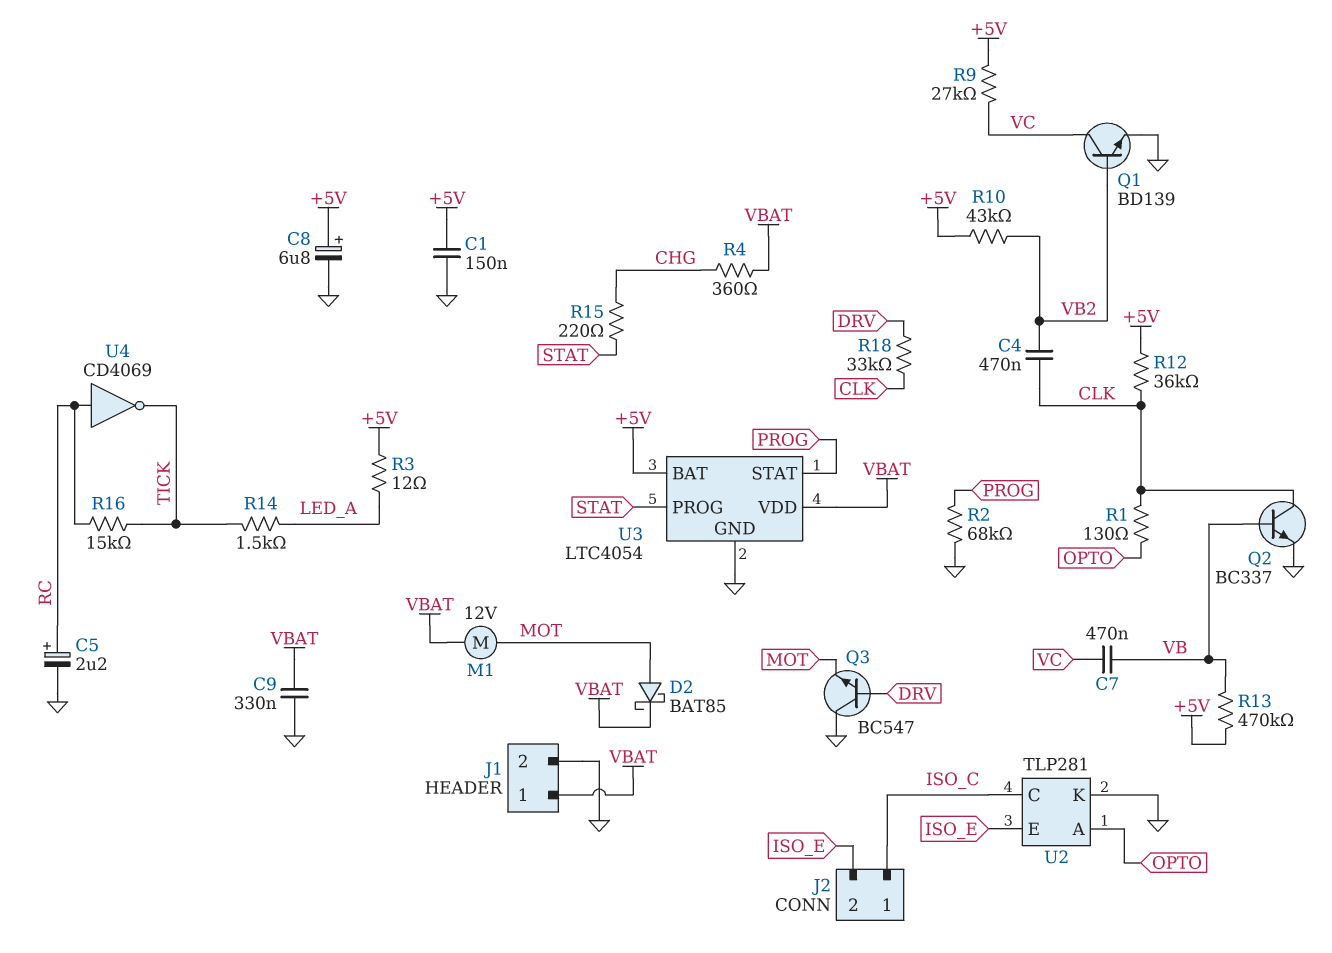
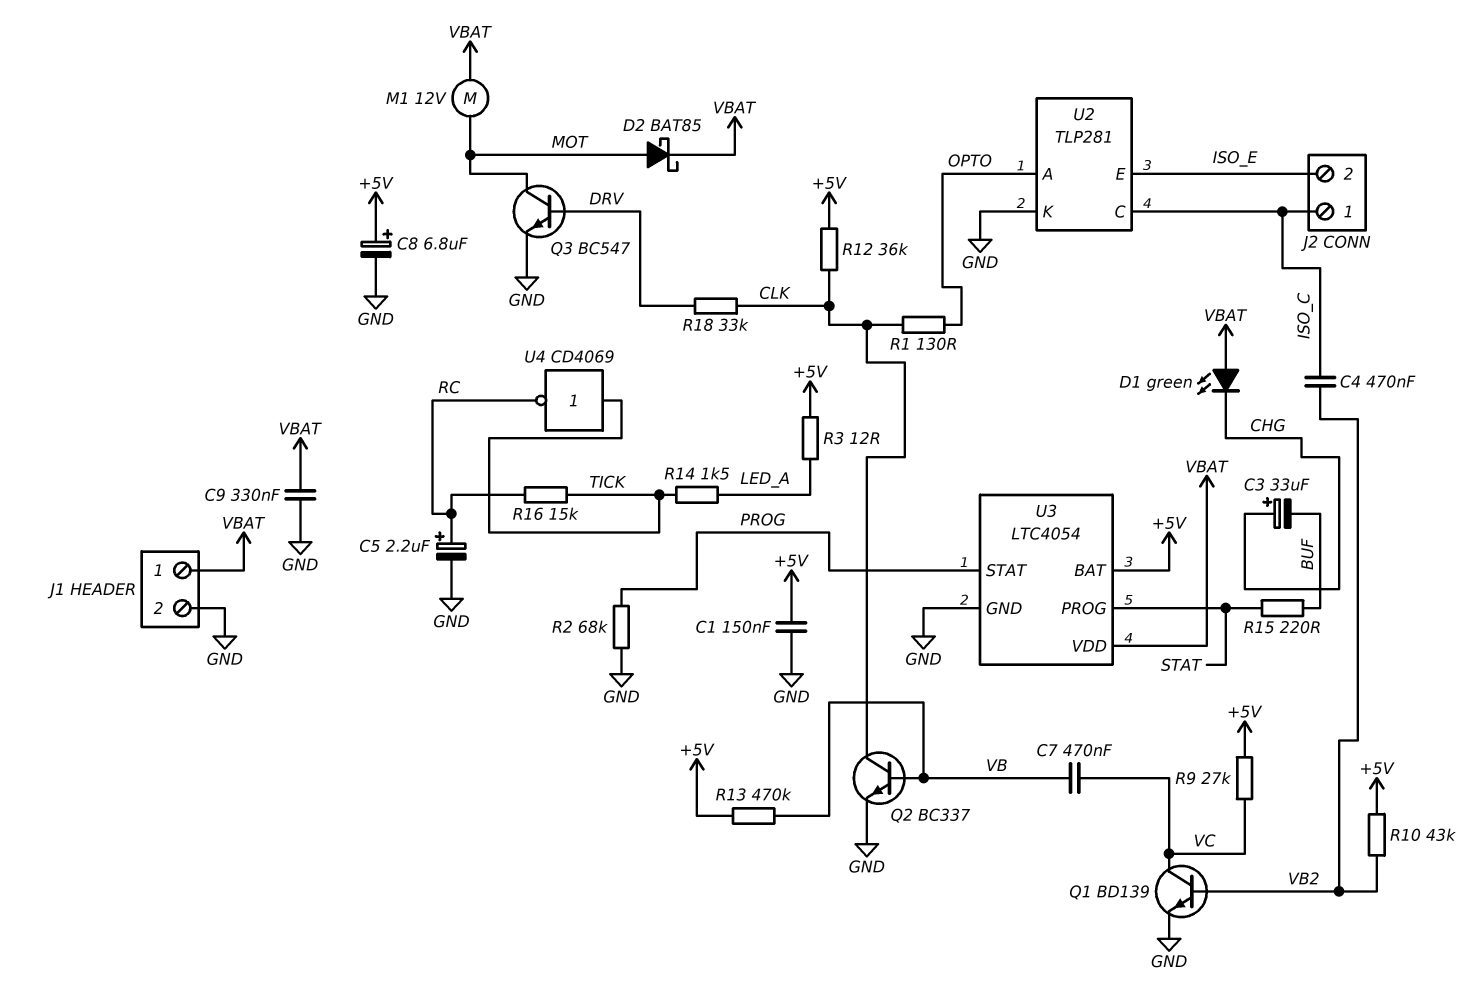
C3: none -> 33uF (plus CHG, minus BUF)
C4: 470nF (CLK, VB2) -> 470nF (ISO_C, VB2)
D1: none -> LED green (A VBAT, K CHG)
Q3: NPN BC547 (B DRV, C GND, E MOT) -> NPN BC547 (B DRV, C MOT, E GND)
R4: 360 (CHG, VBAT) -> none
R15: 220 (CHG, STAT) -> 220 (BUF, STAT)
U4: NOT CD4069 (in RC, out TICK) -> NOT CD4069 (in TICK, out RC)

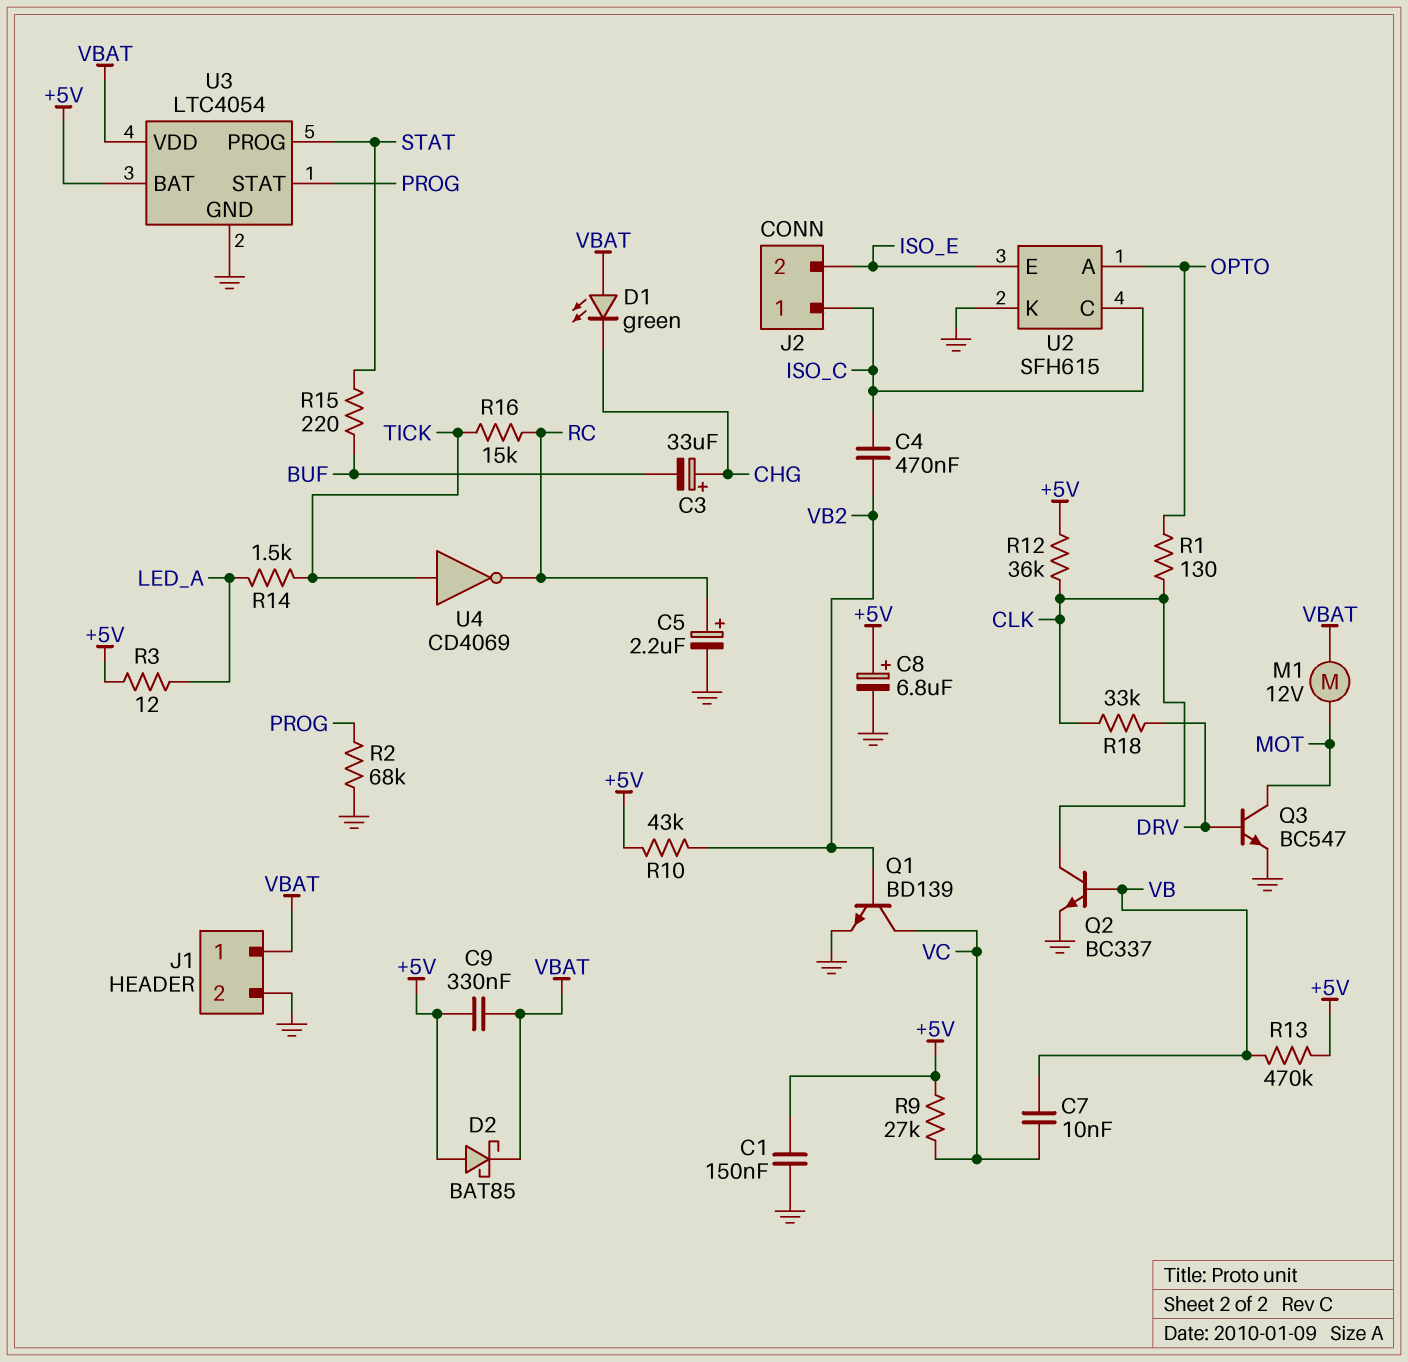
C7: 470nF (VB, VC) -> 10nF (VB, VC)
C9: 330nF (GND, VBAT) -> 330nF (+5V, VBAT)
D2: schottky BAT85 (A MOT, K VBAT) -> schottky BAT85 (A +5V, K VBAT)
U2: TLP281 -> SFH615

